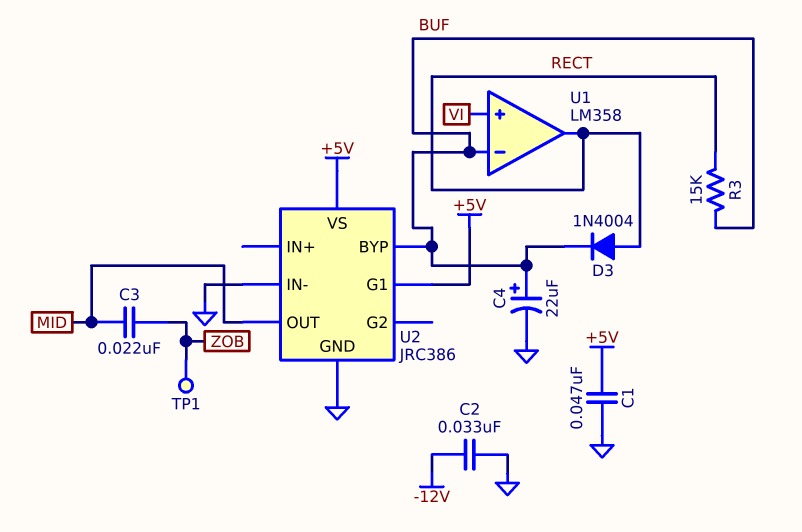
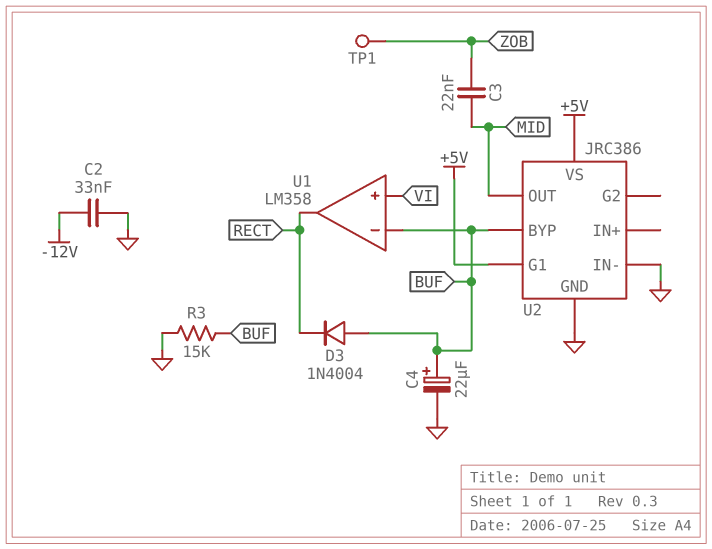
C1: 47nF (+5V, GND) -> none
D3: diode 1N4004 (A RECT, K BUF) -> diode 1N4004 (A BUF, K RECT)
R3: 15k (BUF, RECT) -> 15k (BUF, GND)

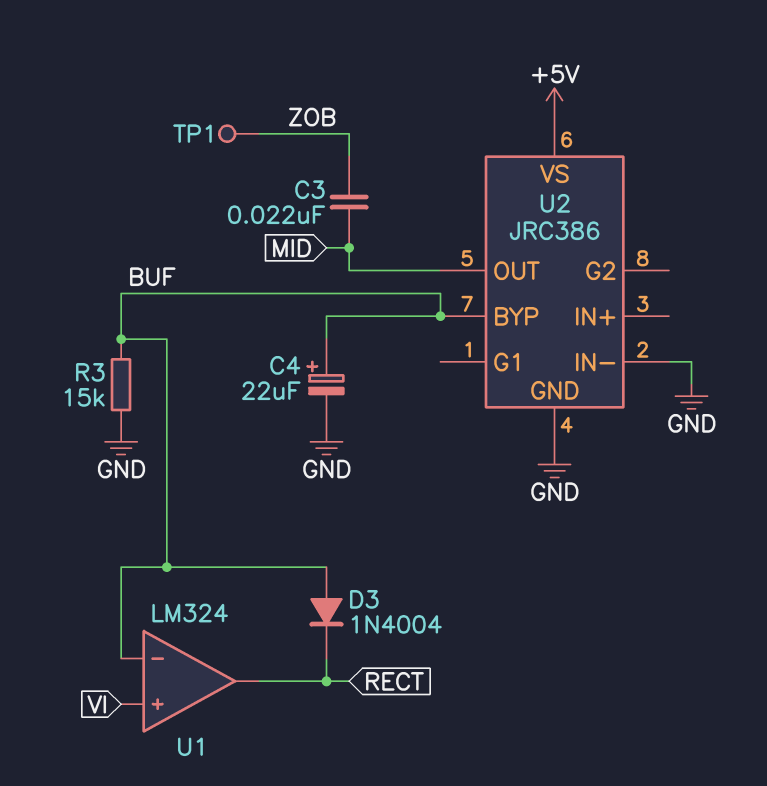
C2: 33nF (-12V, GND) -> none
U1: LM358 -> LM324
U2 pin G1: +5V -> none

